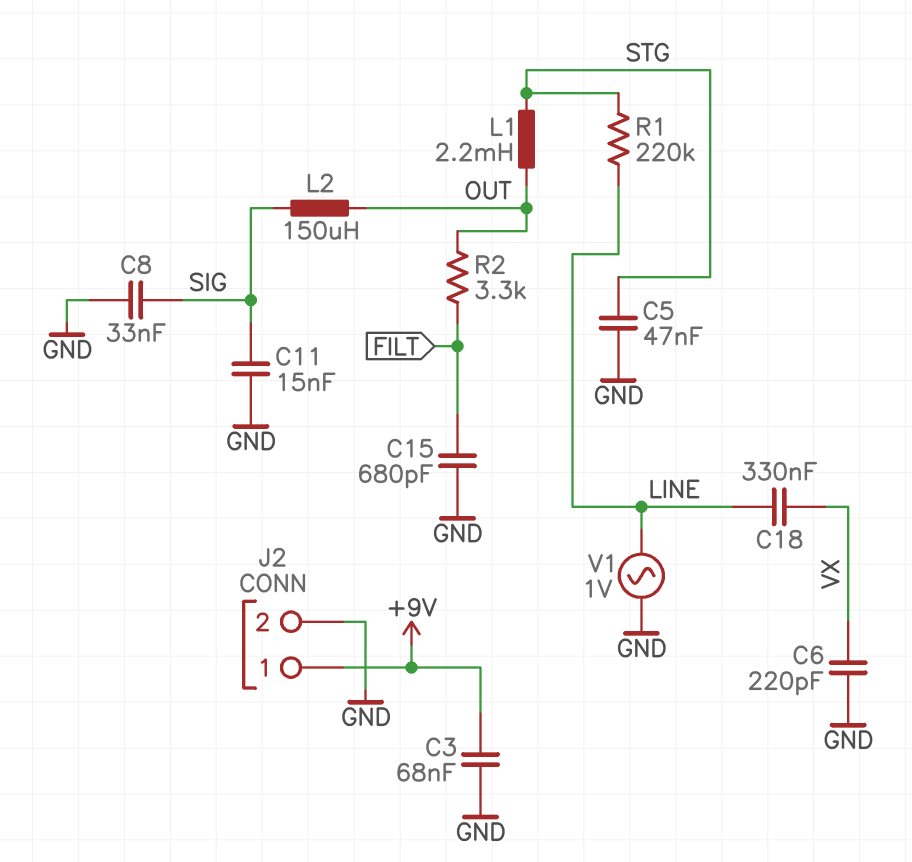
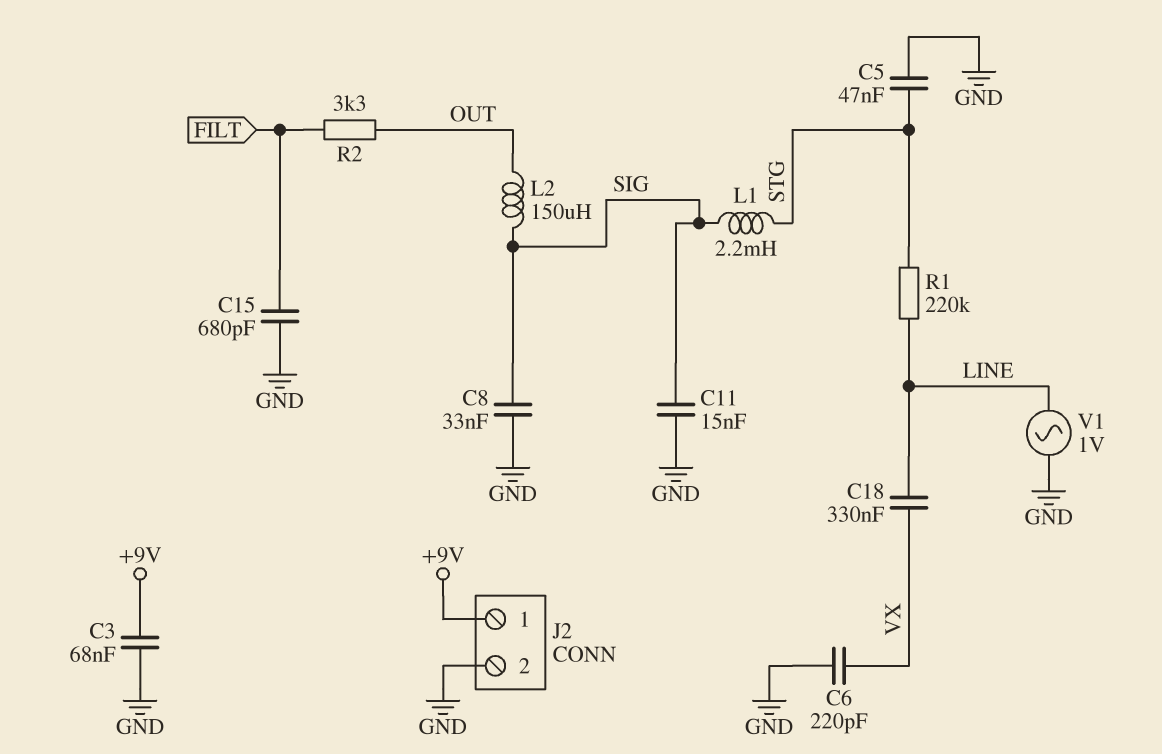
L1: 2.2mH (OUT, STG) -> 2.2mH (SIG, STG)

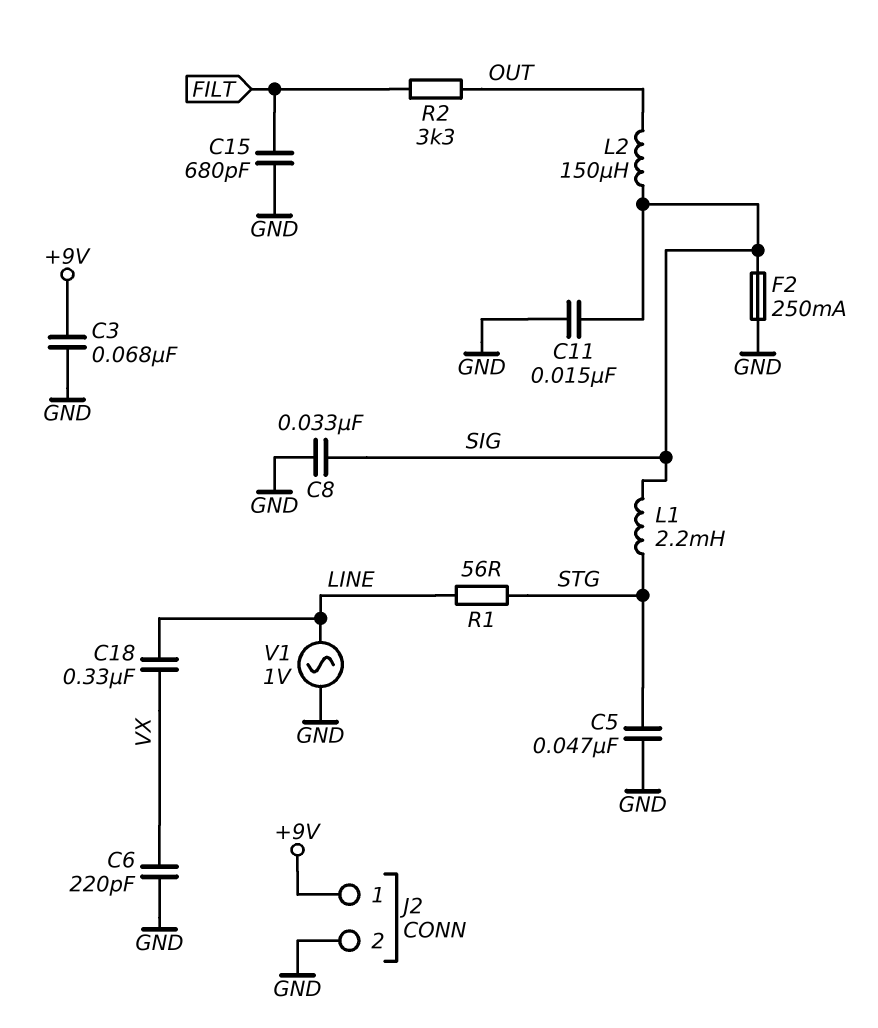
F2: none -> 250mA (GND, SIG)
R1: 220k (LINE, STG) -> 56 (LINE, STG)

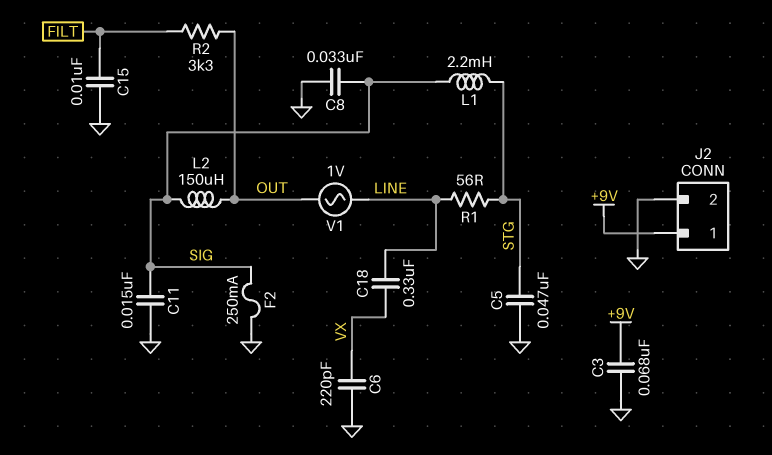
C15: 680pF (FILT, GND) -> 10nF (FILT, GND)
V1: AC 1V (GND, LINE) -> AC 1V (LINE, OUT)

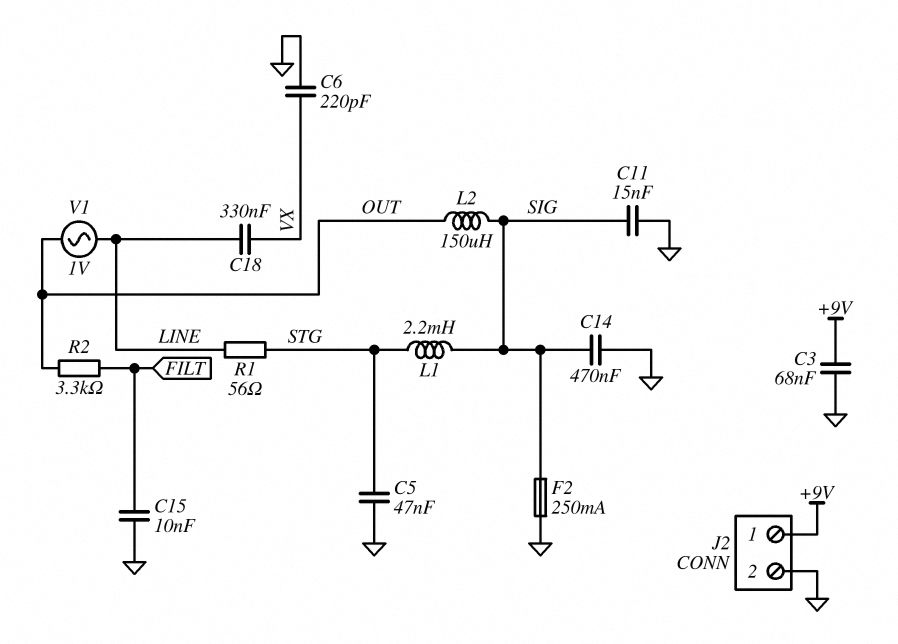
C8: 33nF (GND, SIG) -> none
C14: none -> 470nF (GND, SIG)

